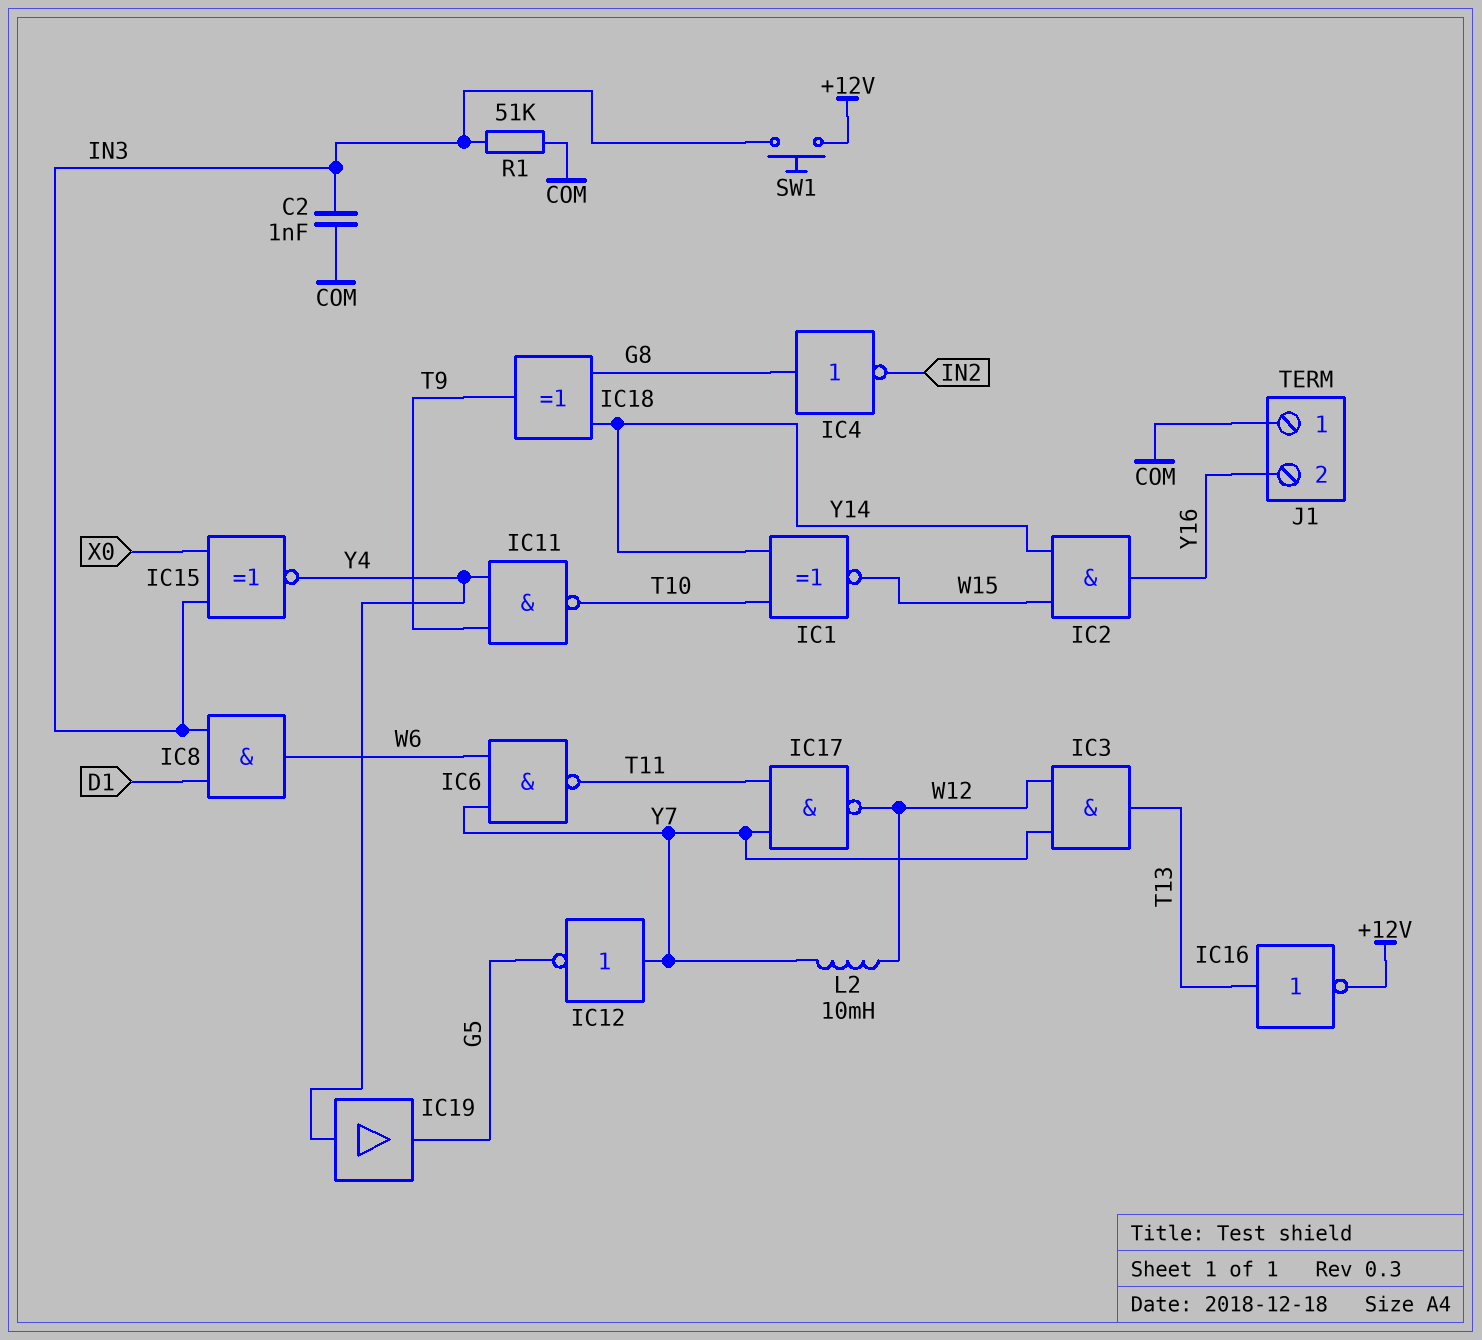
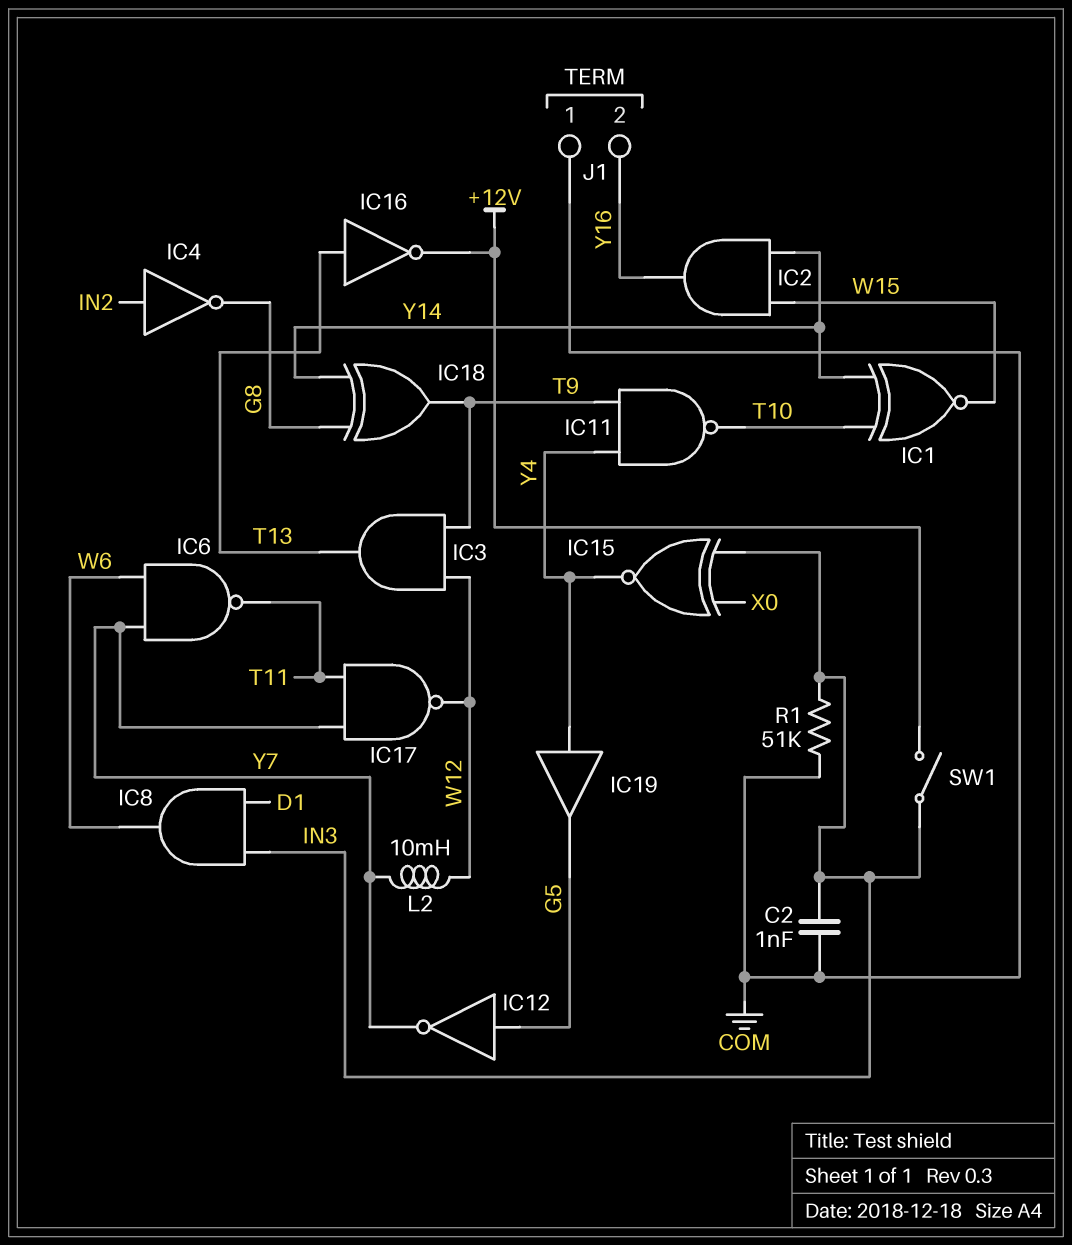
IC3: AND (in W12, in Y7, out T13) -> AND (in T9, in W12, out T13)
IC4: NOT (in G8, out IN2) -> NOT (in IN2, out G8)
IC12: NOT (in Y7, out G5) -> NOT (in G5, out Y7)
SW1: button (+12V, IN3) -> switch (+12V, IN3)

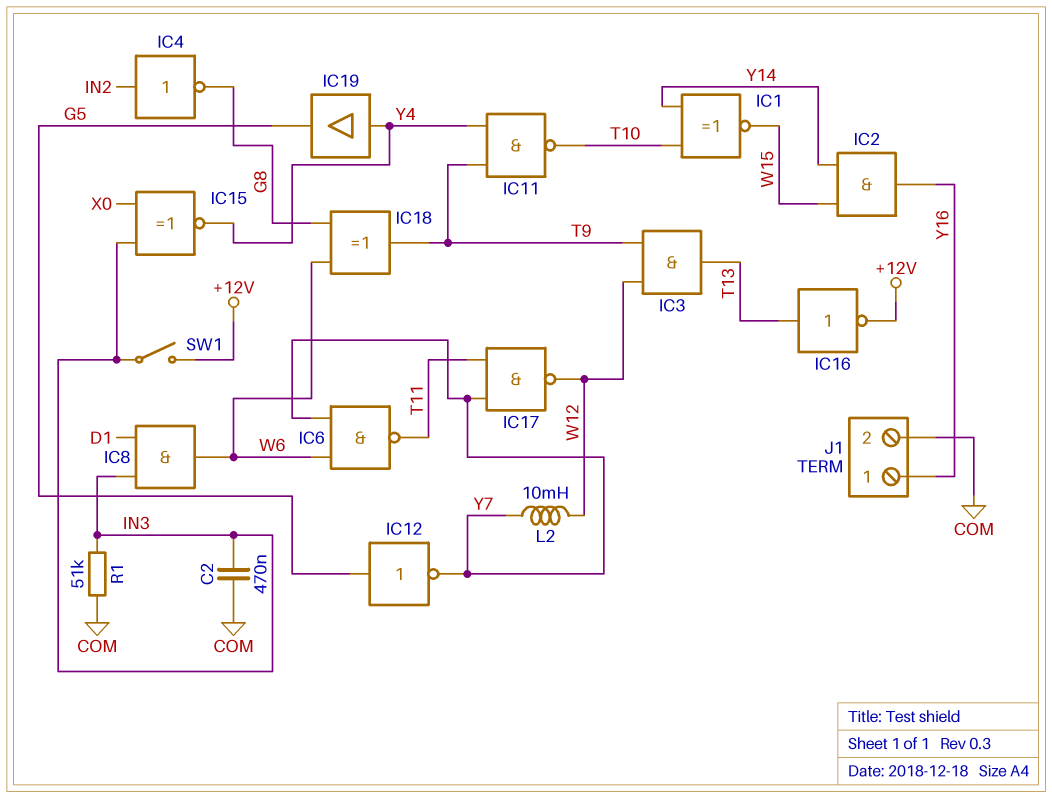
C2: 1nF (COM, IN3) -> 470nF (COM, IN3)
IC18: XOR (in G8, in Y14, out T9) -> XOR (in G8, in W6, out T9)
J1 pin 1: COM -> Y16
J1 pin 2: Y16 -> COM

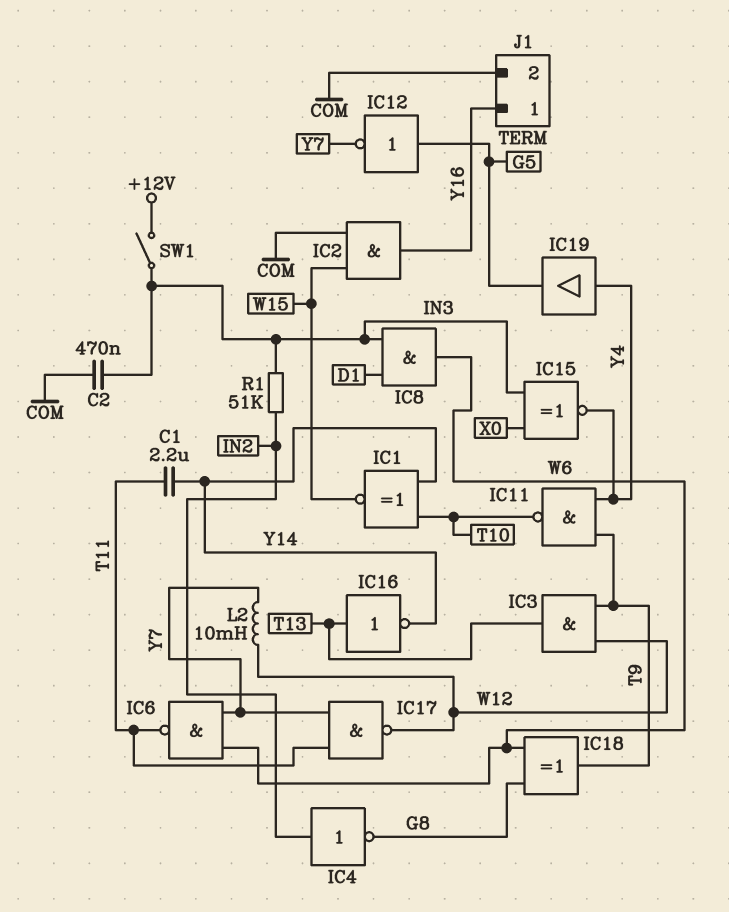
C1: none -> 2.2uF (T11, Y14)
IC2: AND (in W15, in Y14, out Y16) -> AND (in COM, in W15, out Y16)
IC16: NOT (in T13, out +12V) -> NOT (in T13, out Y14)
R1: 51k (COM, IN3) -> 51k (IN2, IN3)

